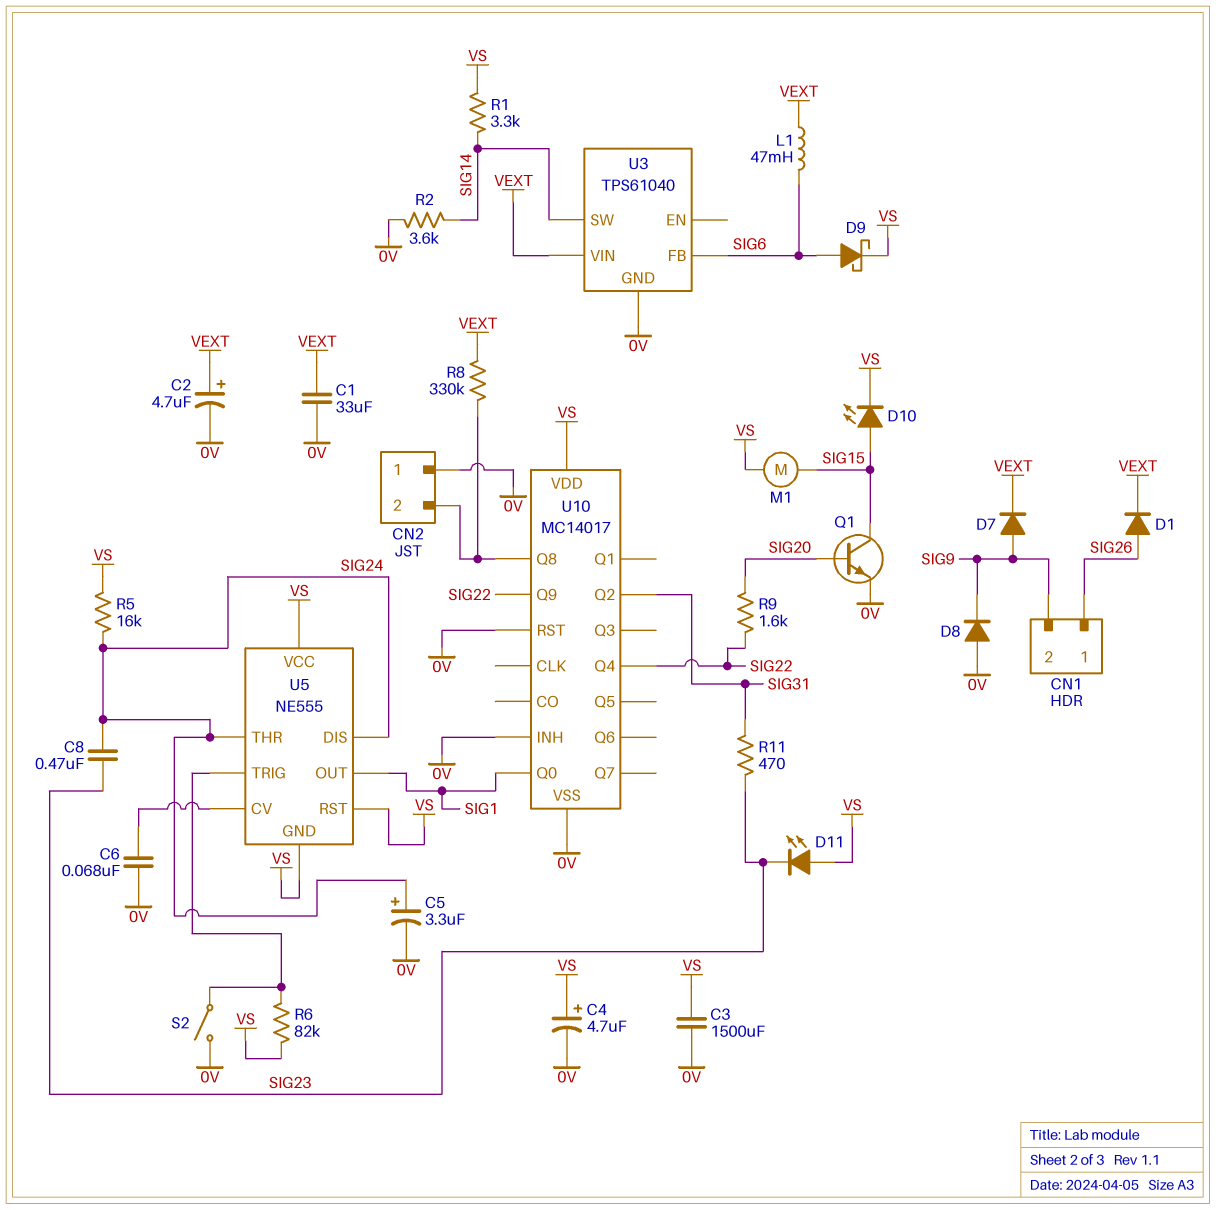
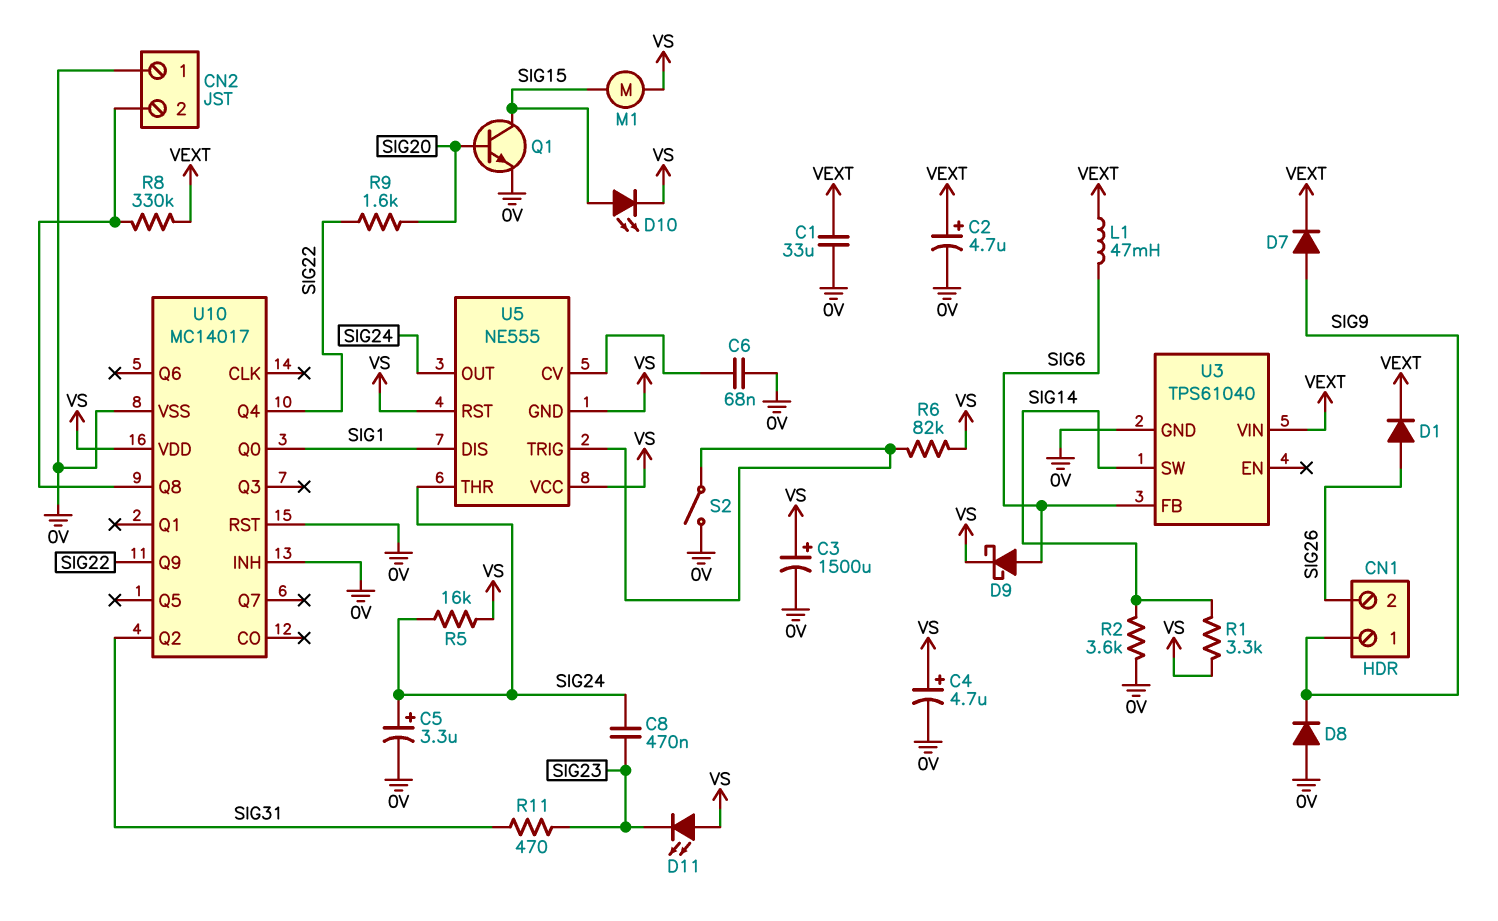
C3: 1500uF (0V, VS) -> 1500uF (plus VS, minus 0V)
CN1 pin 1: SIG26 -> SIG9
CN1 pin 2: SIG9 -> SIG26
U5 pin DIS: SIG24 -> SIG1
U5 pin OUT: SIG1 -> SIG24

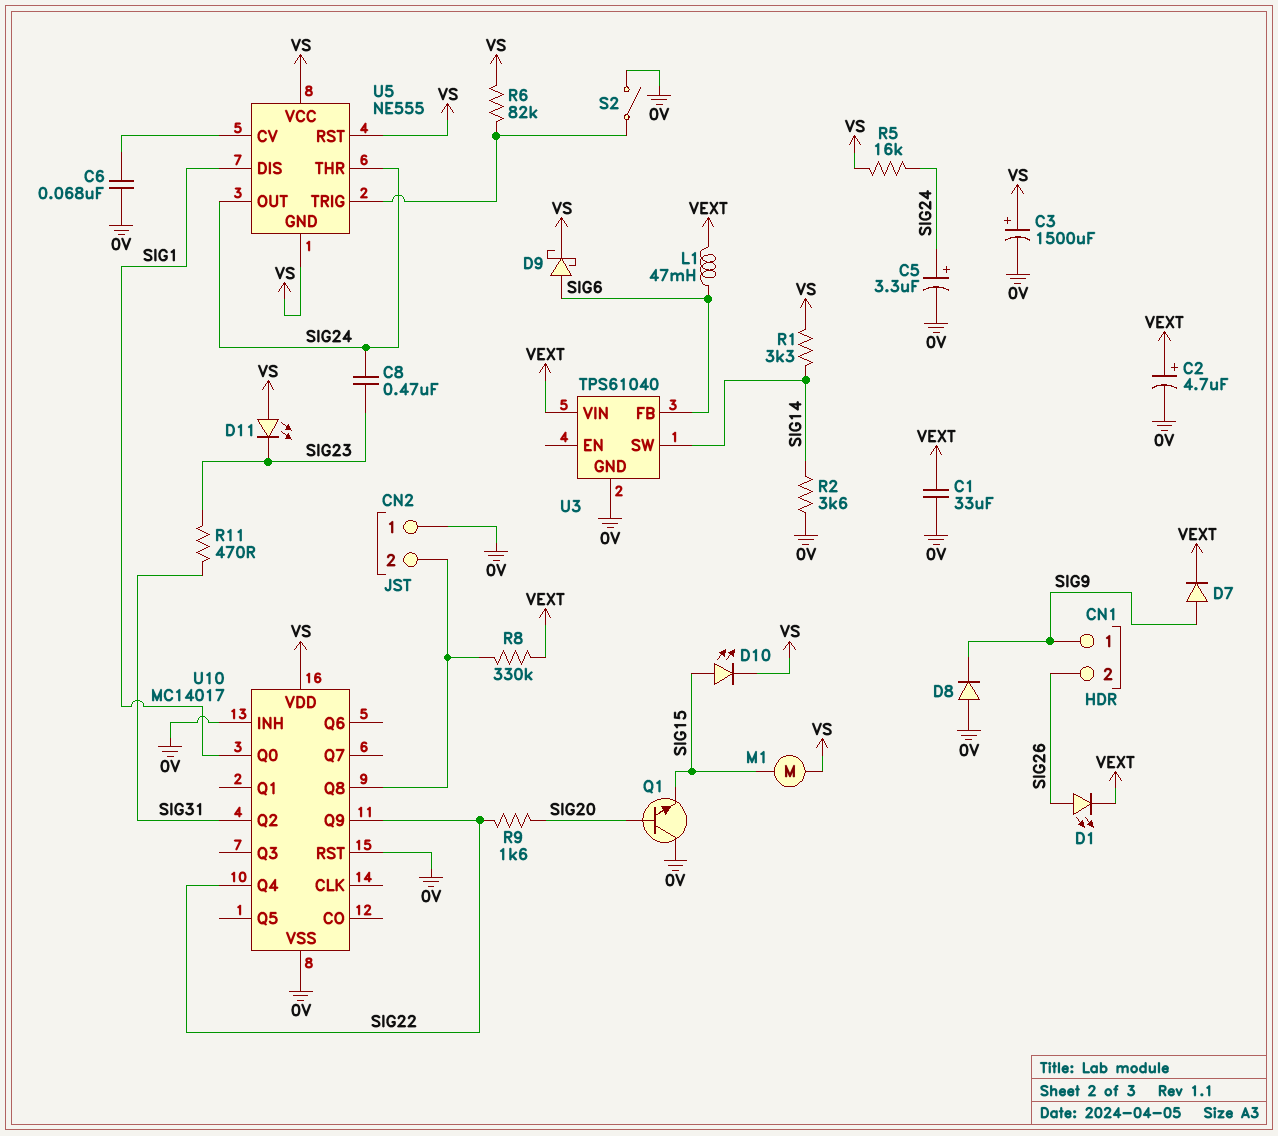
C4: 4.7uF (plus VS, minus 0V) -> none
D1: diode (A SIG26, K VEXT) -> LED (A SIG26, K VEXT)
Q1: NPN (B SIG20, C SIG15, E 0V) -> NPN (B SIG20, C 0V, E SIG15)

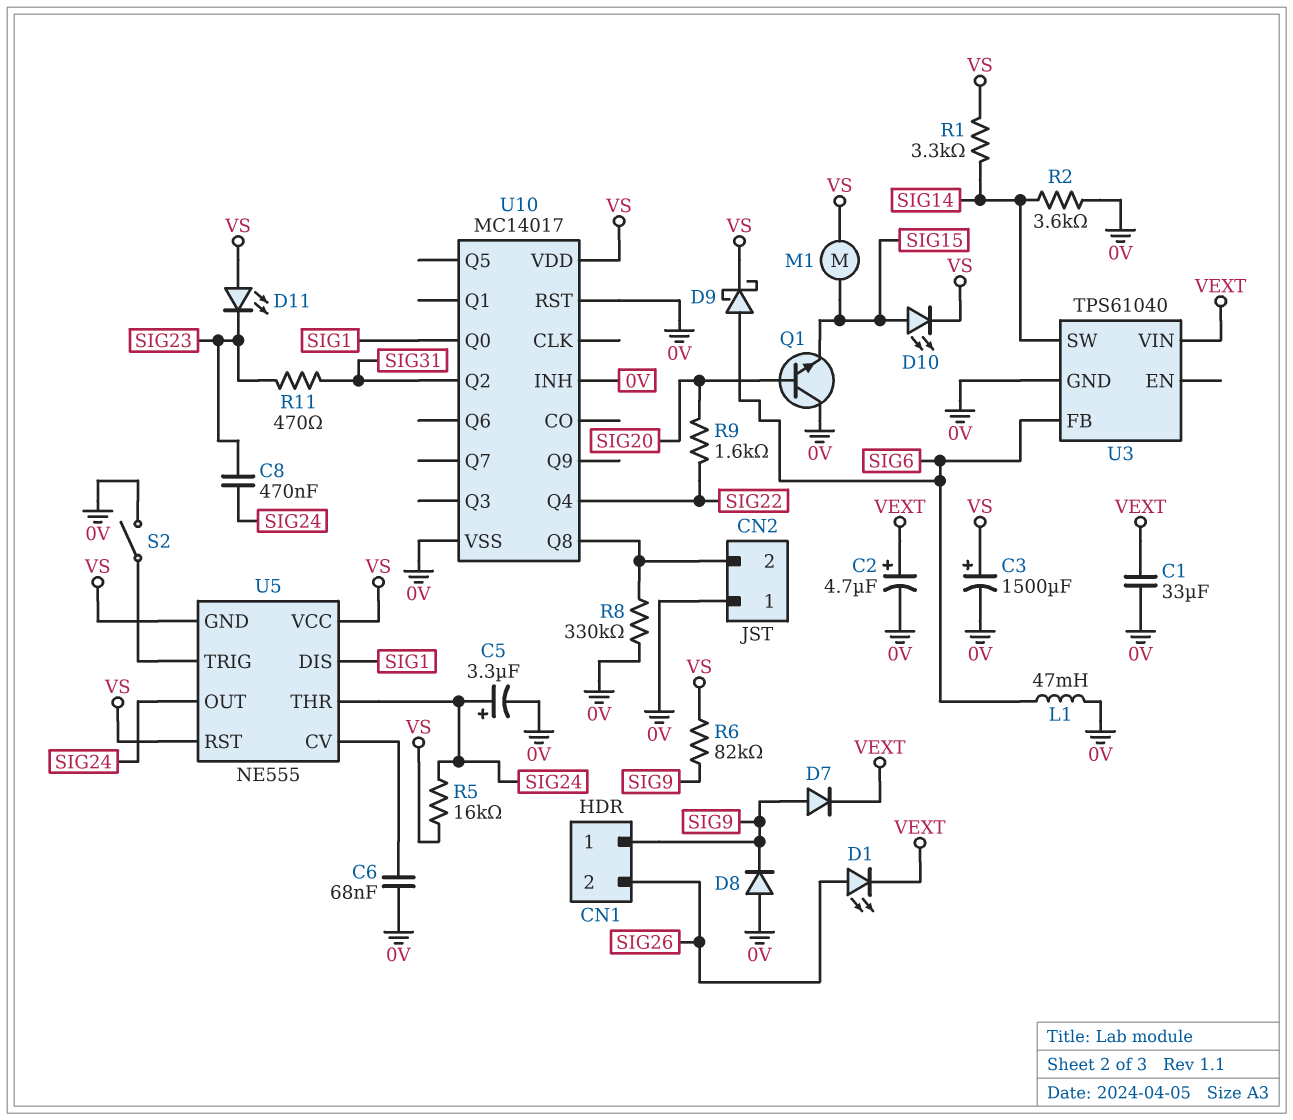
L1: 47mH (SIG6, VEXT) -> 47mH (0V, SIG6)
R6: 82k (U5/TRIG, VS) -> 82k (SIG9, VS)
R8: 330k (CN2/2, VEXT) -> 330k (0V, CN2/2)
U10 pin Q9: SIG22 -> none

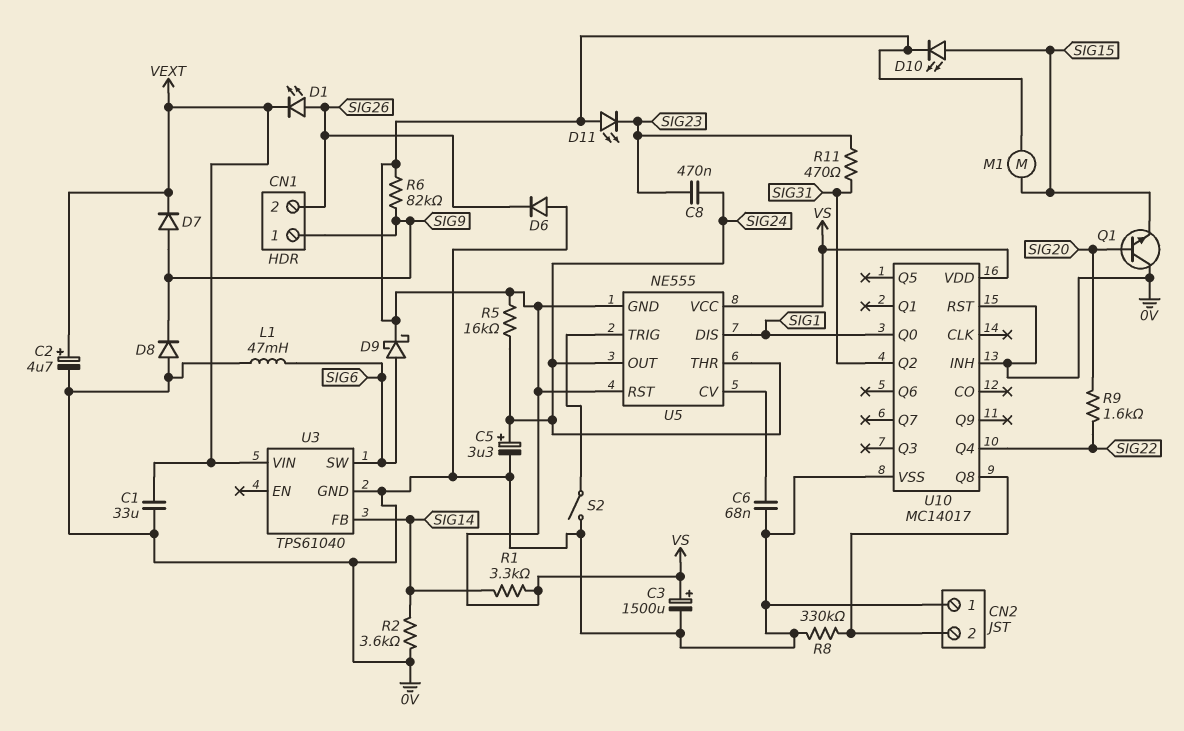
D6: none -> diode (A 0V, K SIG26)
U3 pin FB: SIG6 -> SIG14
U3 pin SW: SIG14 -> SIG6

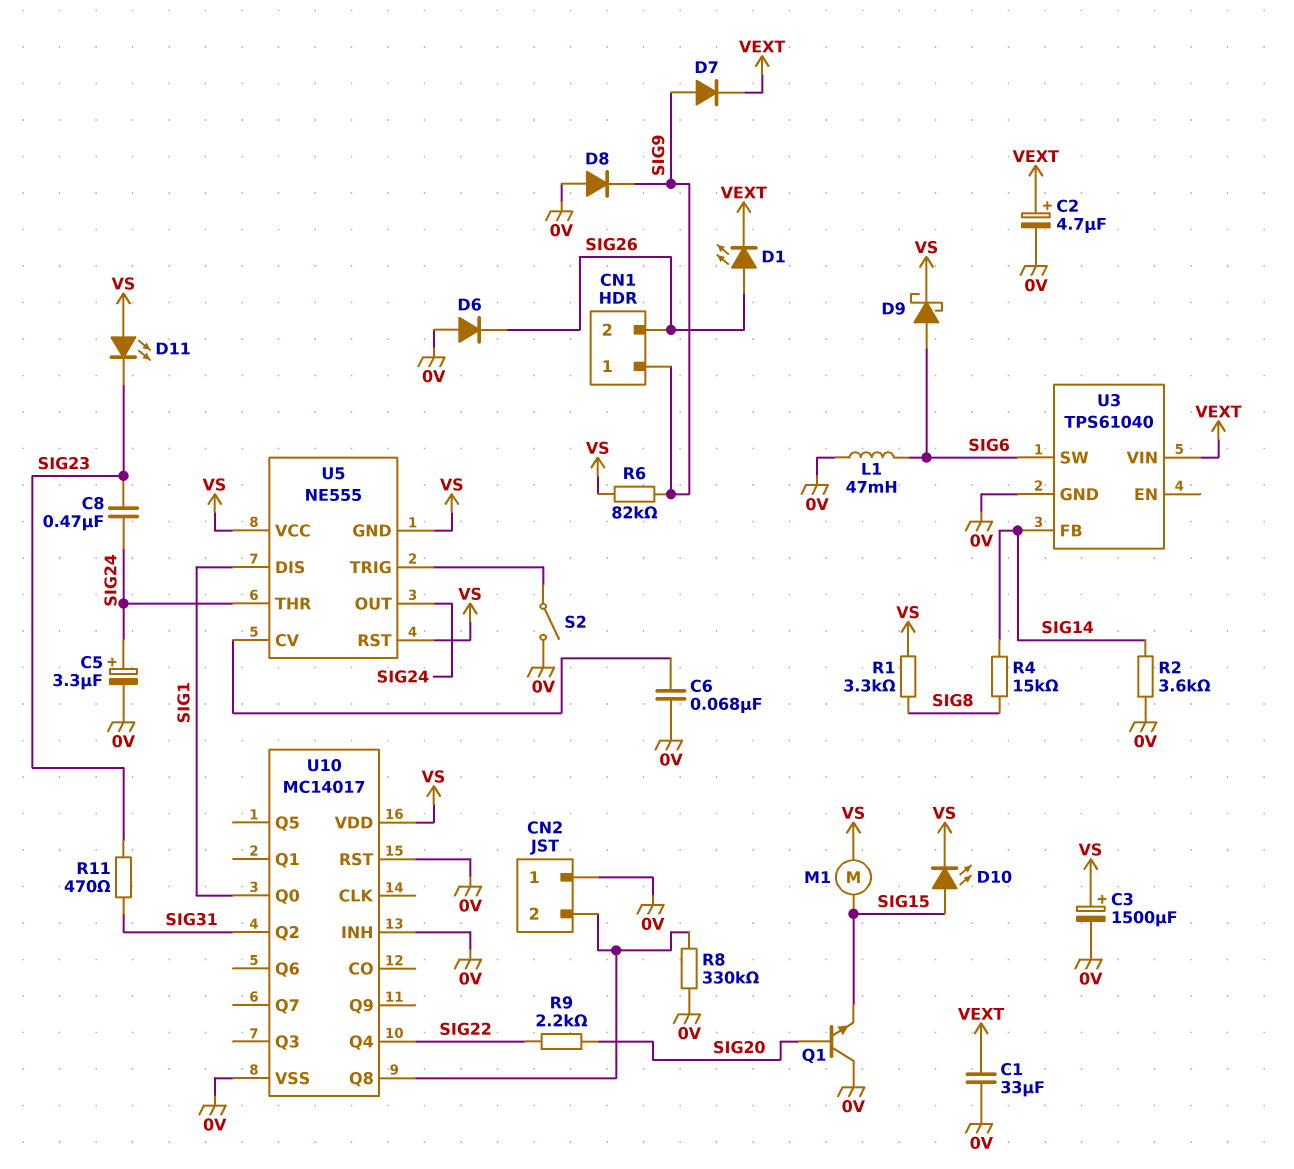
R1: 3.3k (SIG14, VS) -> 3.3k (SIG8, VS)
R4: none -> 15k (SIG8, SIG14)
R5: 16k (SIG24, VS) -> none
R9: 1.6k (SIG20, SIG22) -> 2.2k (SIG20, SIG22)

